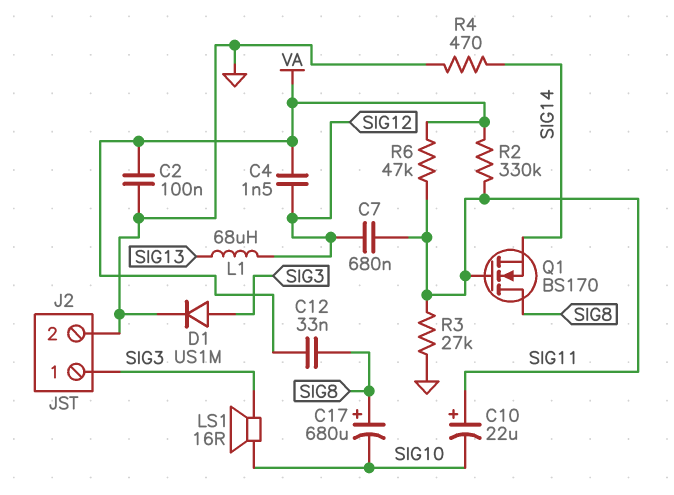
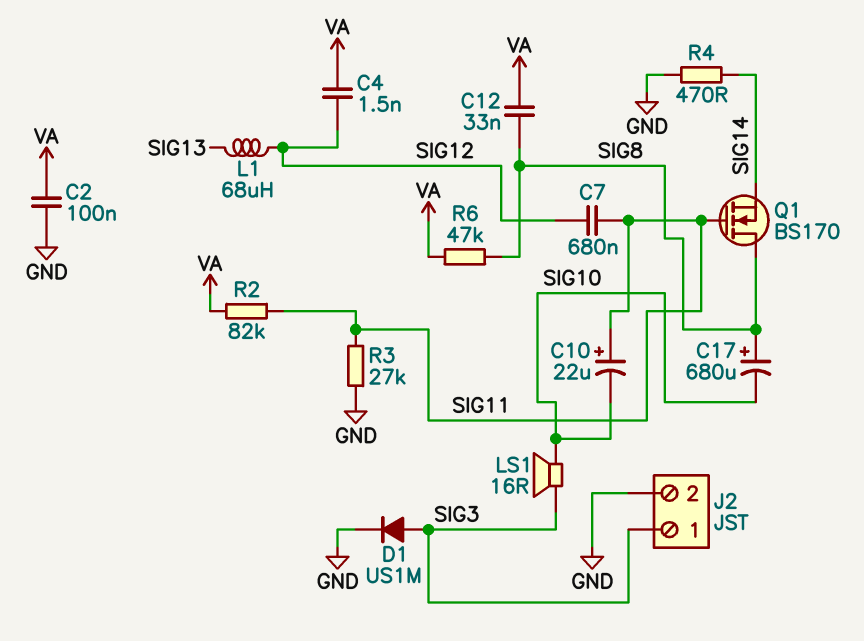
R2: 330k (SIG11, VA) -> 82k (SIG11, VA)
R6: 47k (SIG11, VA) -> 47k (SIG8, VA)

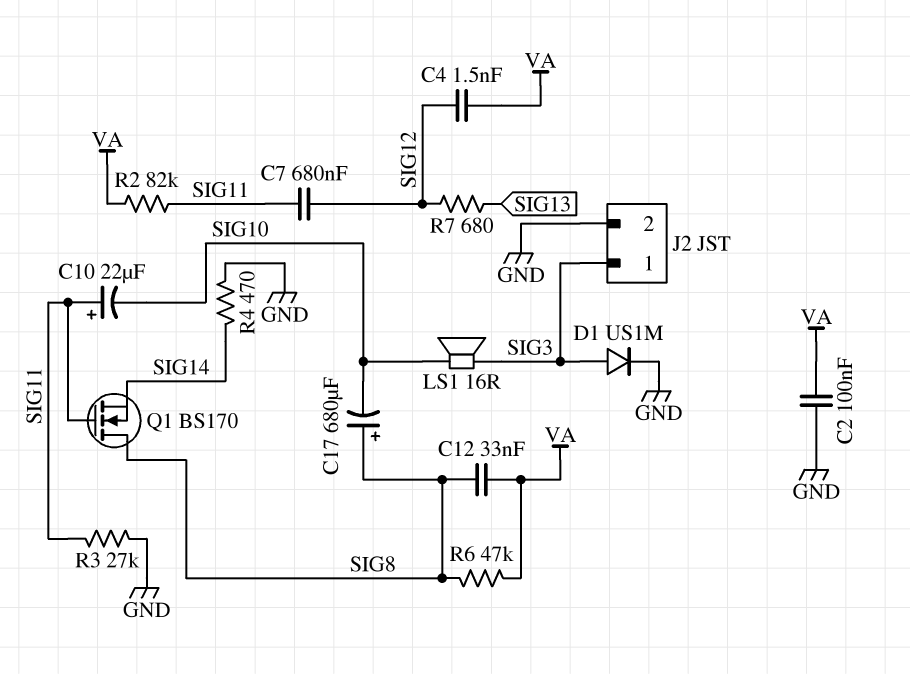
L1: 68uH (SIG12, SIG13) -> none
R7: none -> 680 (SIG12, SIG13)

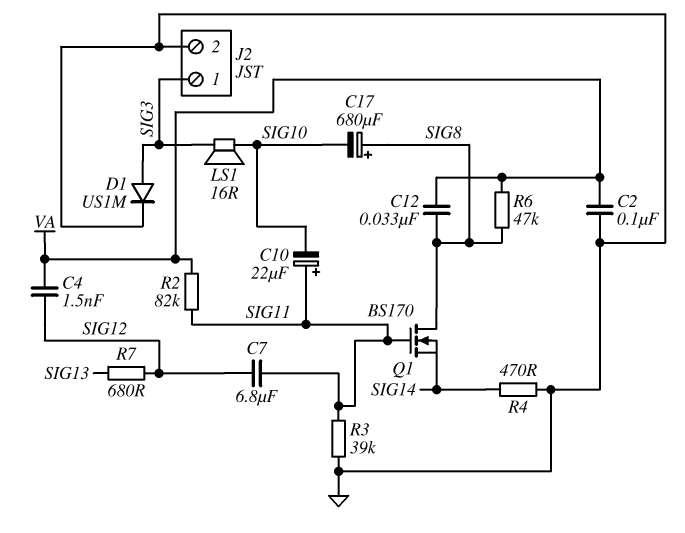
C7: 680nF (SIG11, SIG12) -> 6.8uF (SIG11, SIG12)
R3: 27k (GND, SIG11) -> 39k (GND, SIG11)

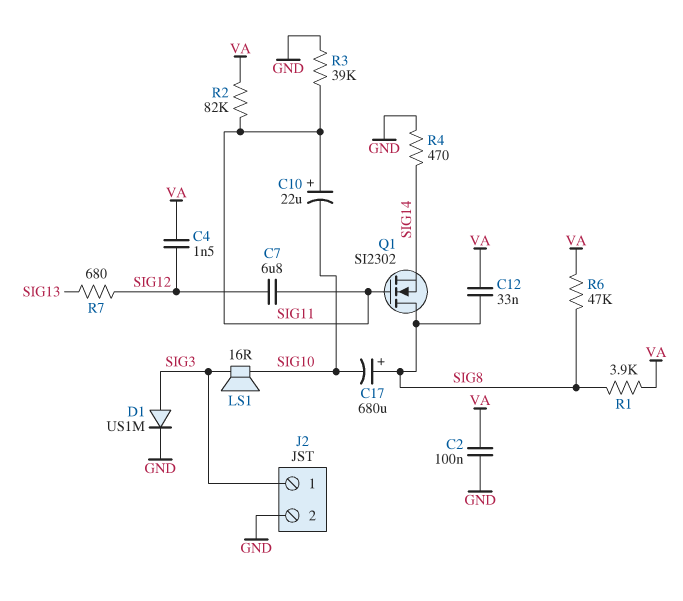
Q1: NMOS BS170 (G SIG11, D SIG8, S SIG14) -> NMOS SI2302 (G SIG11, D SIG8, S SIG14)
R1: none -> 3.9k (SIG8, VA)

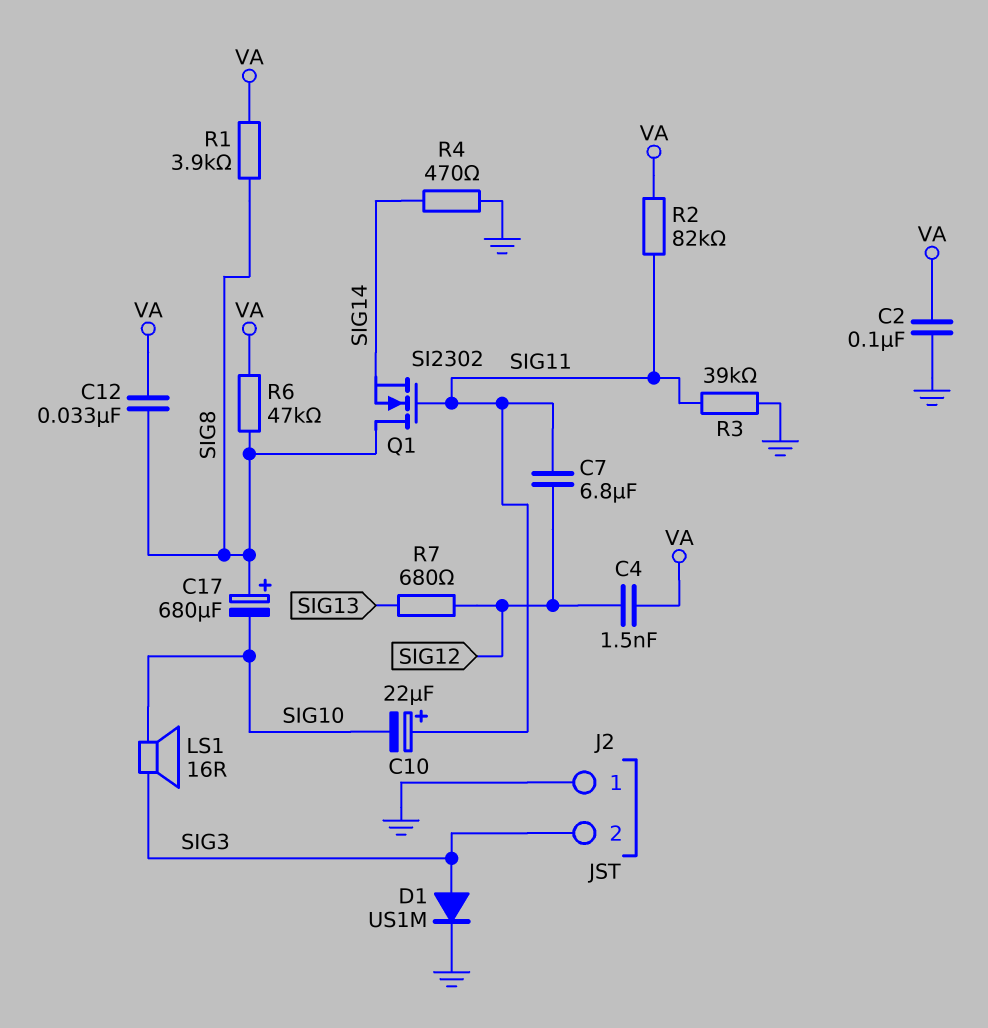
J2 pin 1: SIG3 -> GND
J2 pin 2: GND -> SIG3

